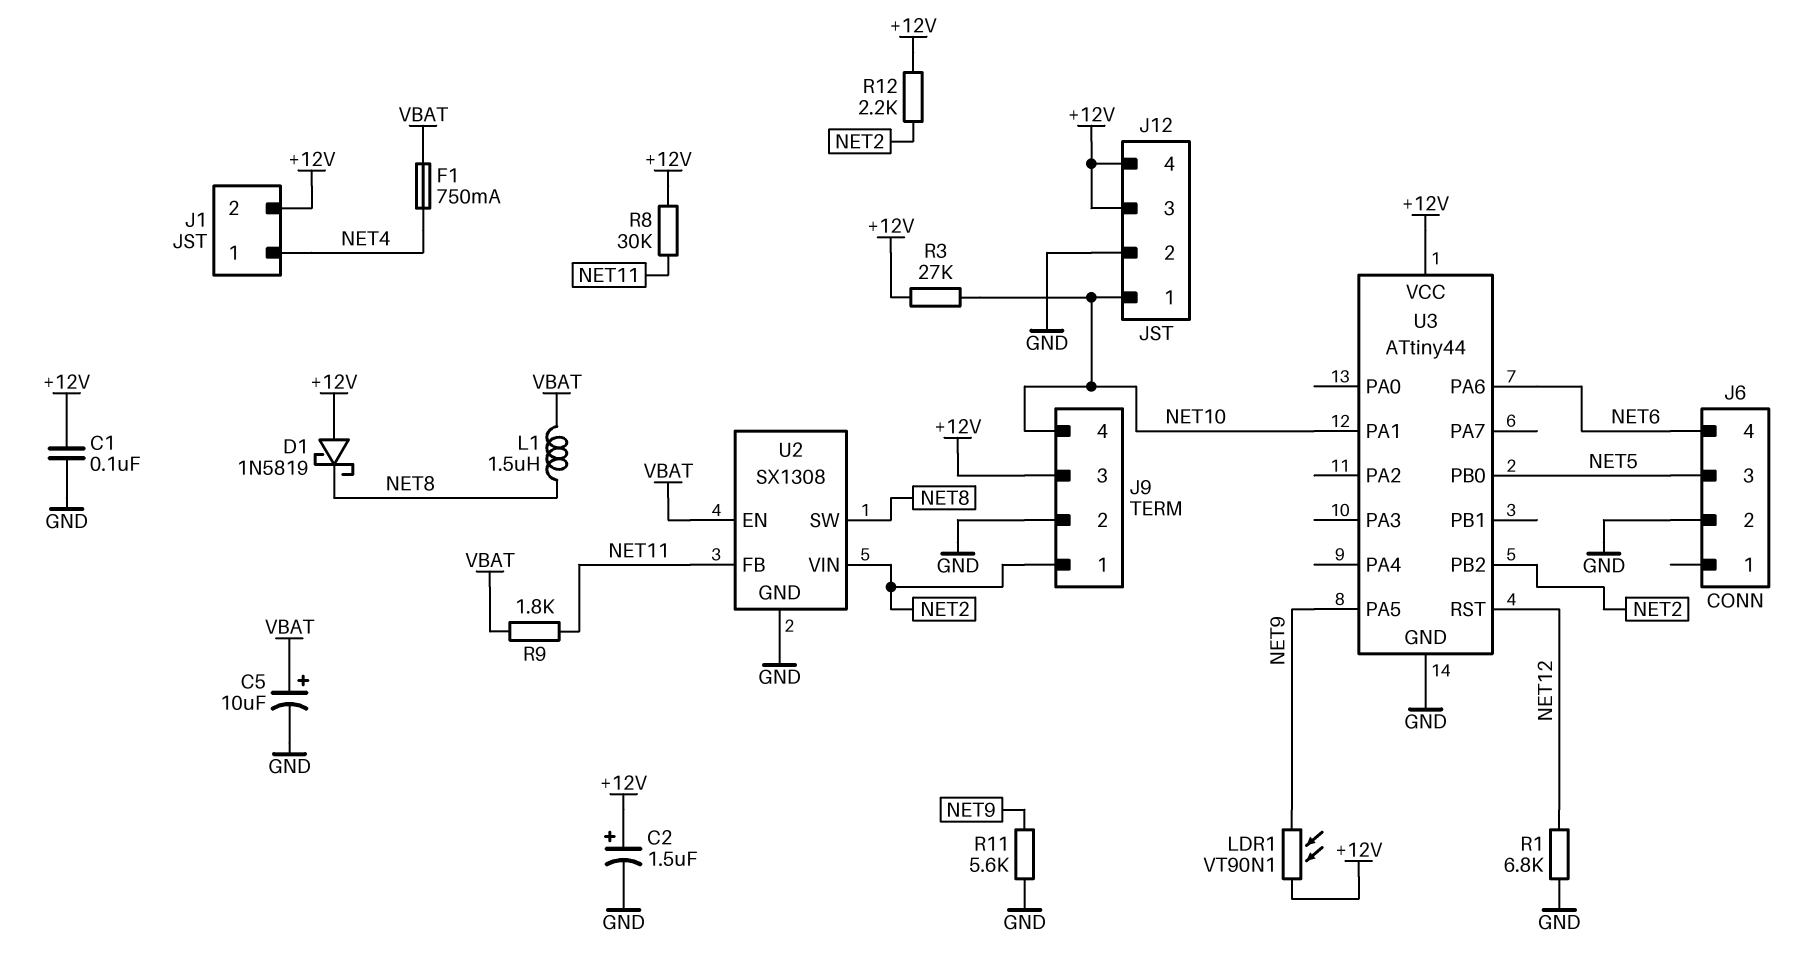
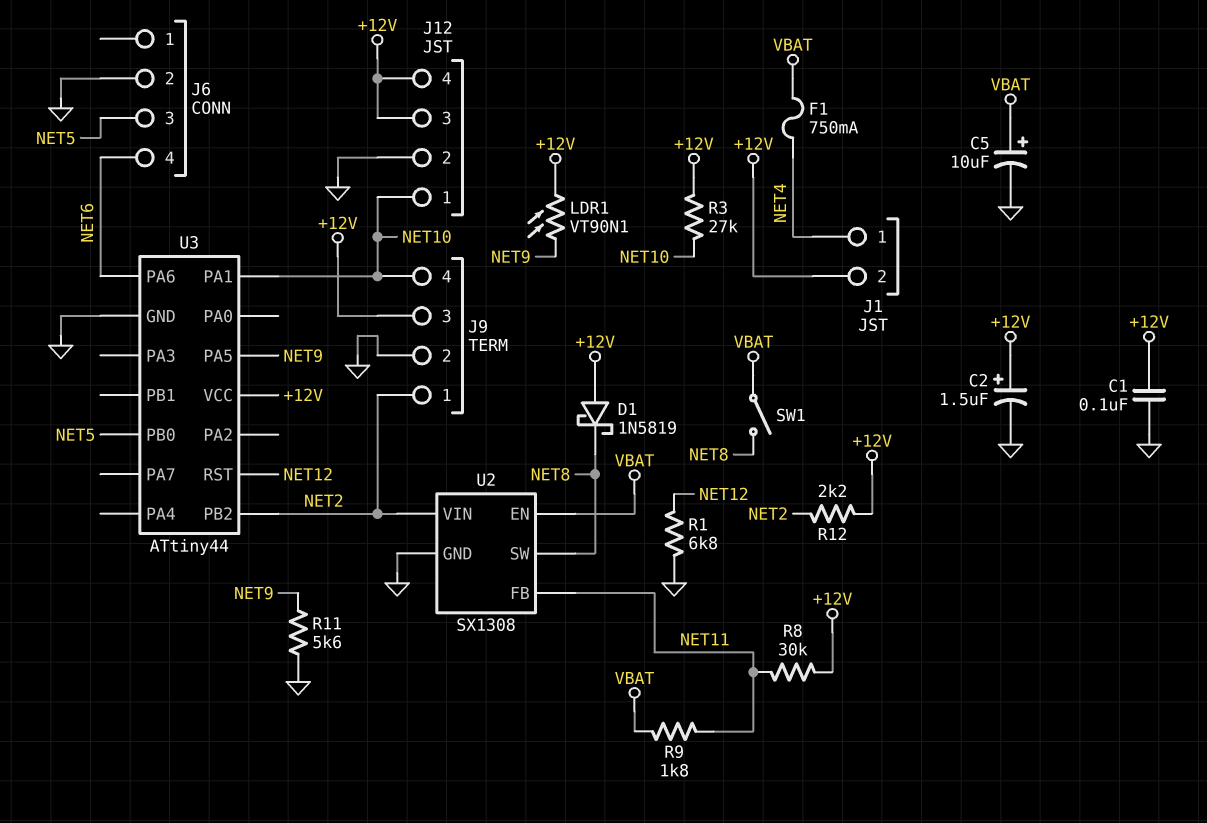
L1: 1.5uH (NET8, VBAT) -> none
SW1: none -> switch (NET8, VBAT)

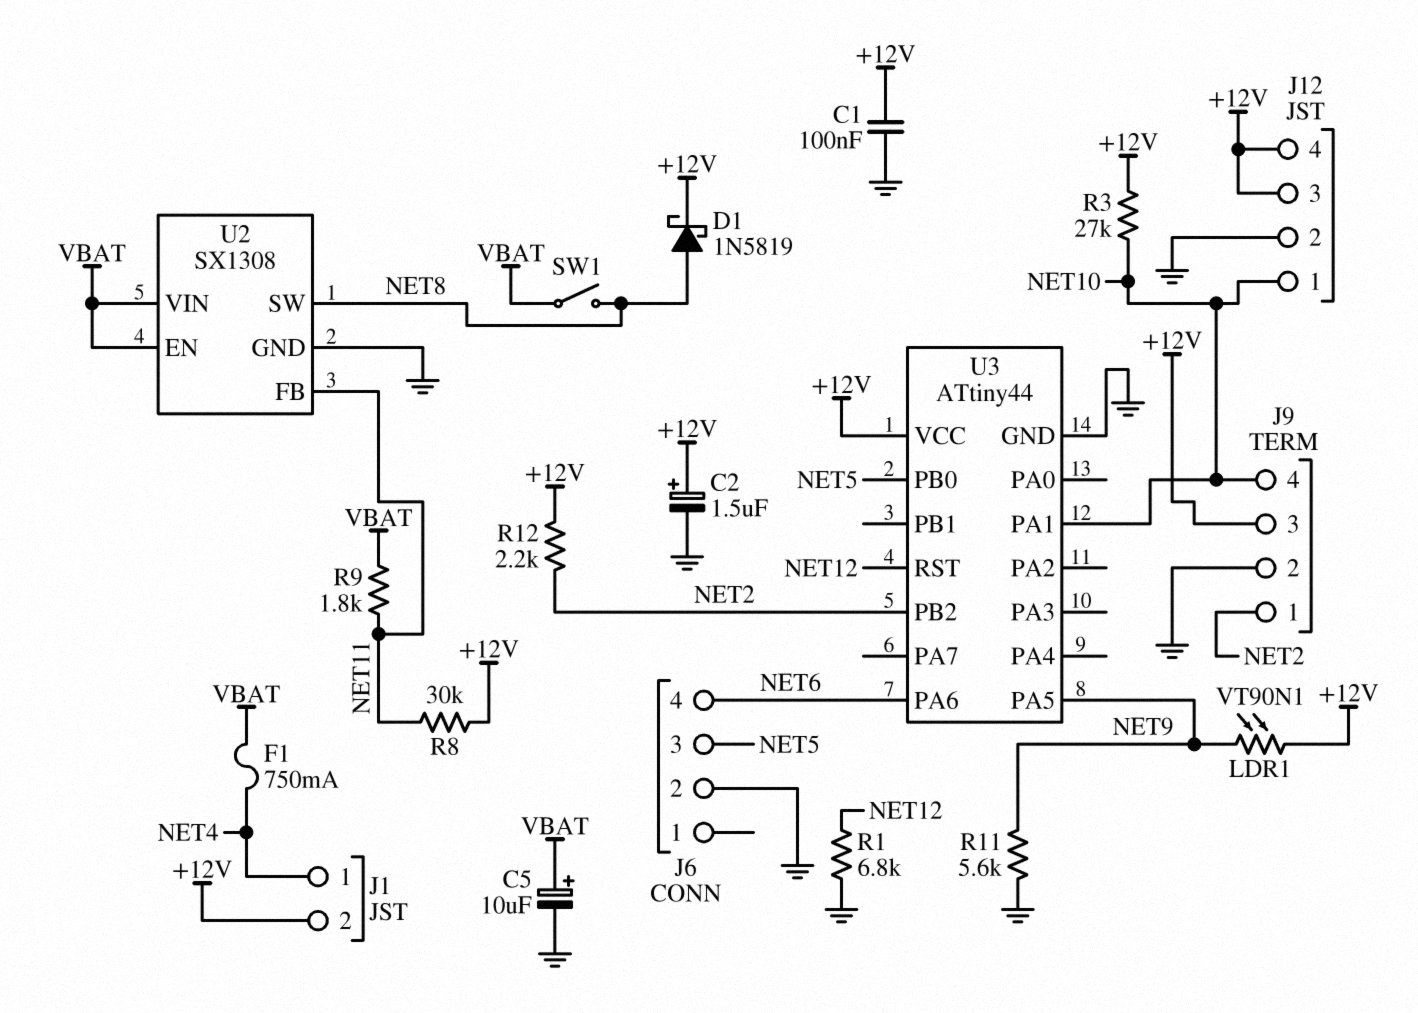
D1: schottky 1N5819 (A +12V, K NET8) -> schottky 1N5819 (A NET8, K +12V)
U2 pin VIN: NET2 -> VBAT

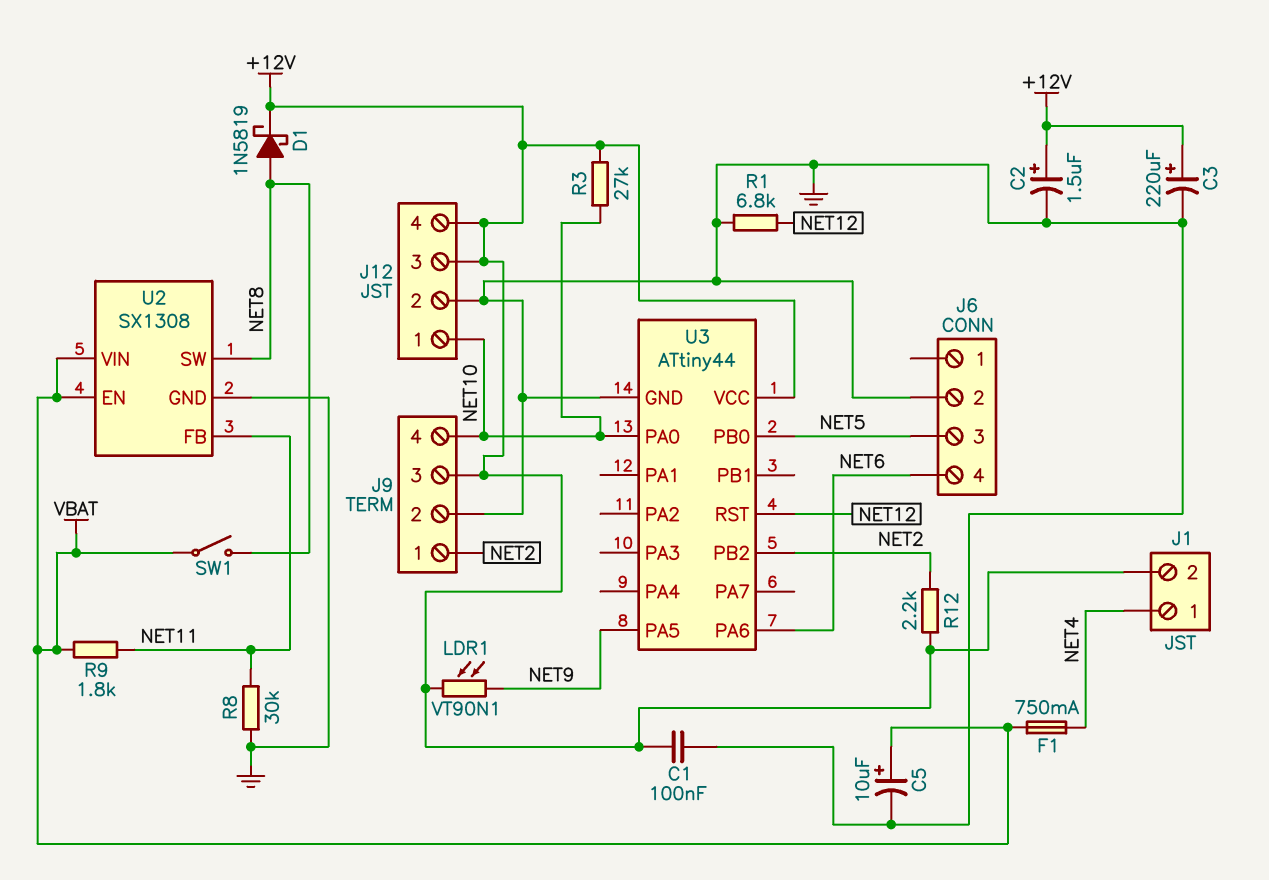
C3: none -> 220uF (plus +12V, minus GND)
R8: 30k (+12V, NET11) -> 30k (GND, NET11)
R11: 5.6k (GND, NET9) -> none
U3 pin PA0: none -> NET10
U3 pin PA1: NET10 -> none

